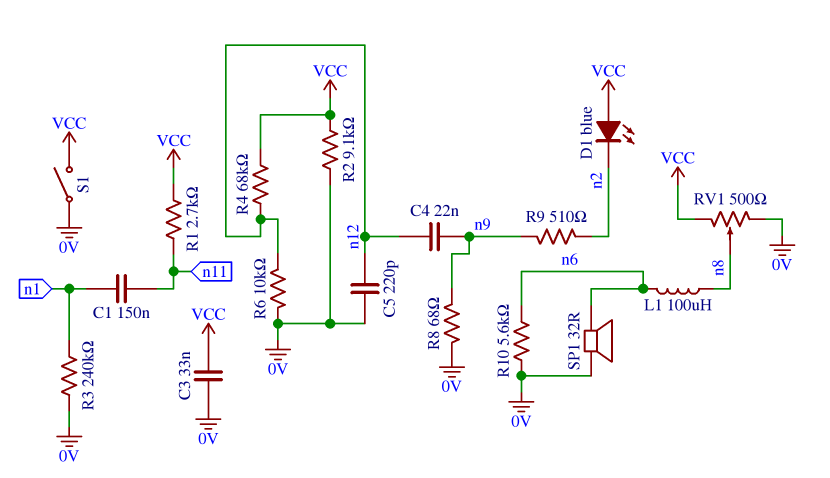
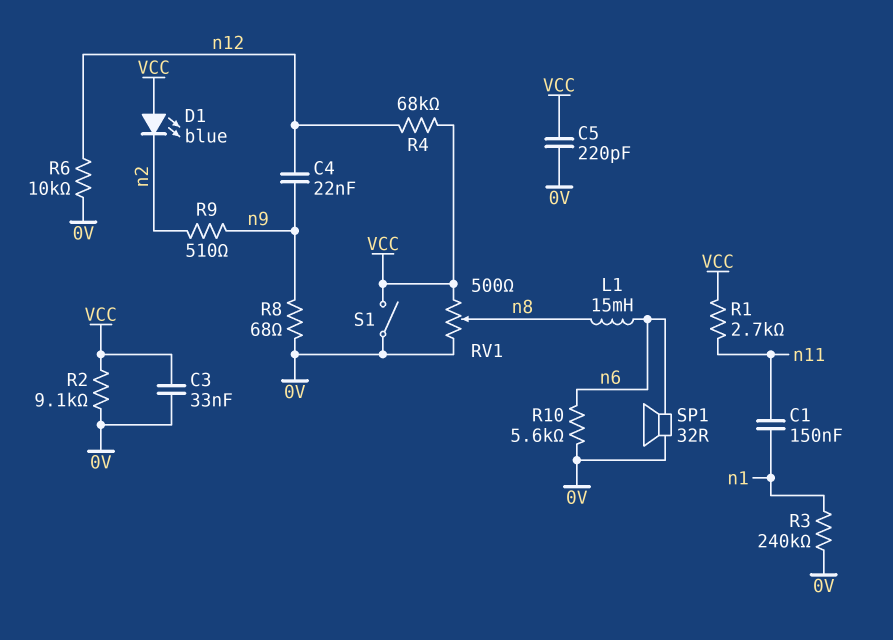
C5: 220pF (0V, n12) -> 220pF (0V, VCC)
L1: 100uH (n6, n8) -> 15mH (n6, n8)

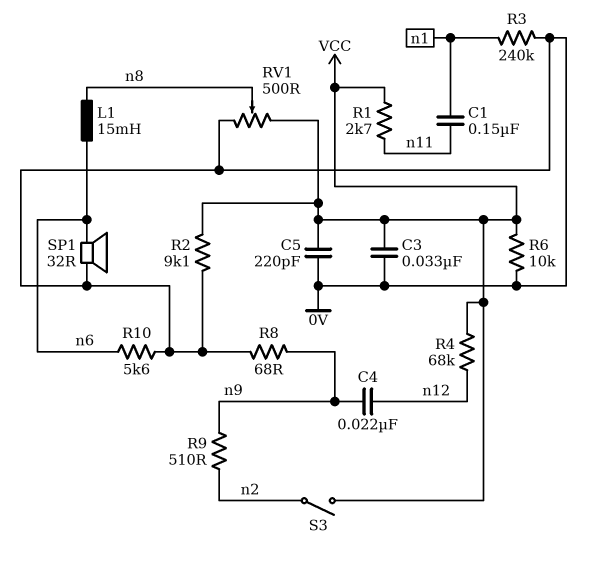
D1: LED blue (A VCC, K n2) -> none
R6: 10k (0V, n12) -> 10k (0V, VCC)
S1: switch (0V, VCC) -> none
S3: none -> switch (VCC, n2)

